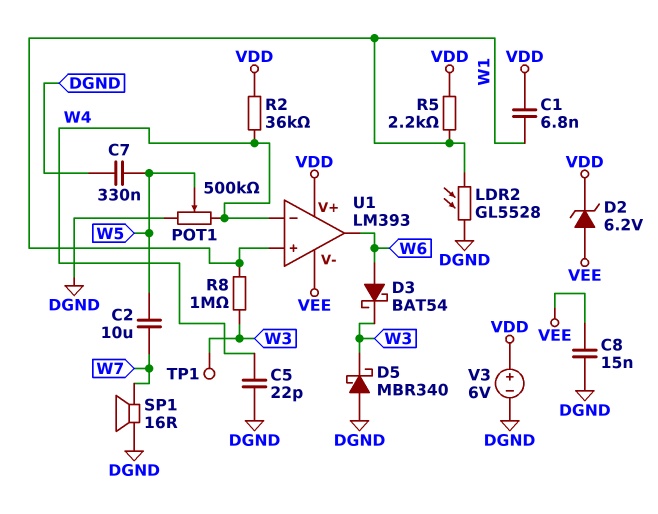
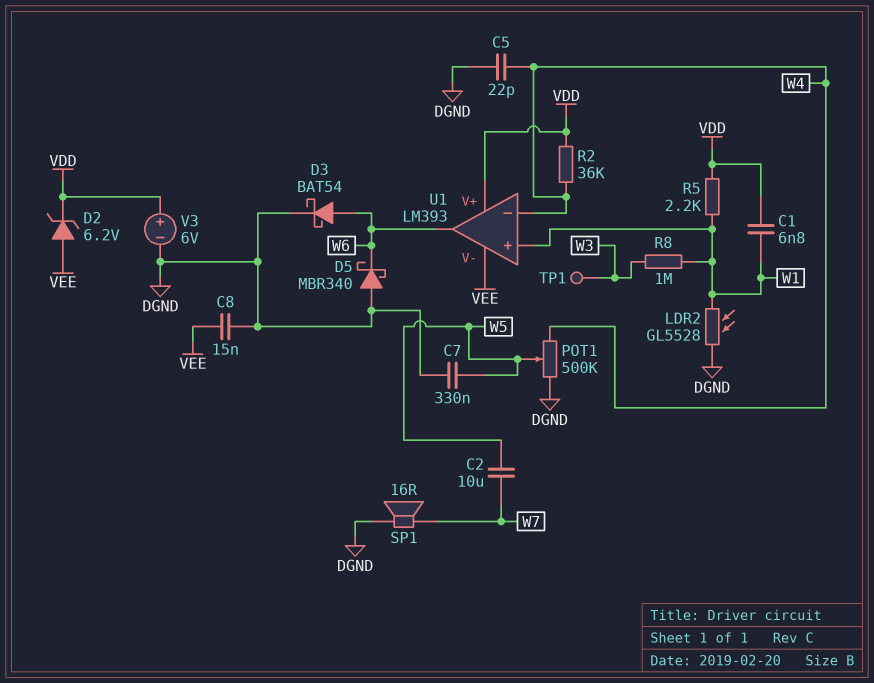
D3: schottky BAT54 (A W6, K W3) -> schottky BAT54 (A W6, K DGND)
D5: schottky MBR340 (A DGND, K W3) -> schottky MBR340 (A DGND, K W6)

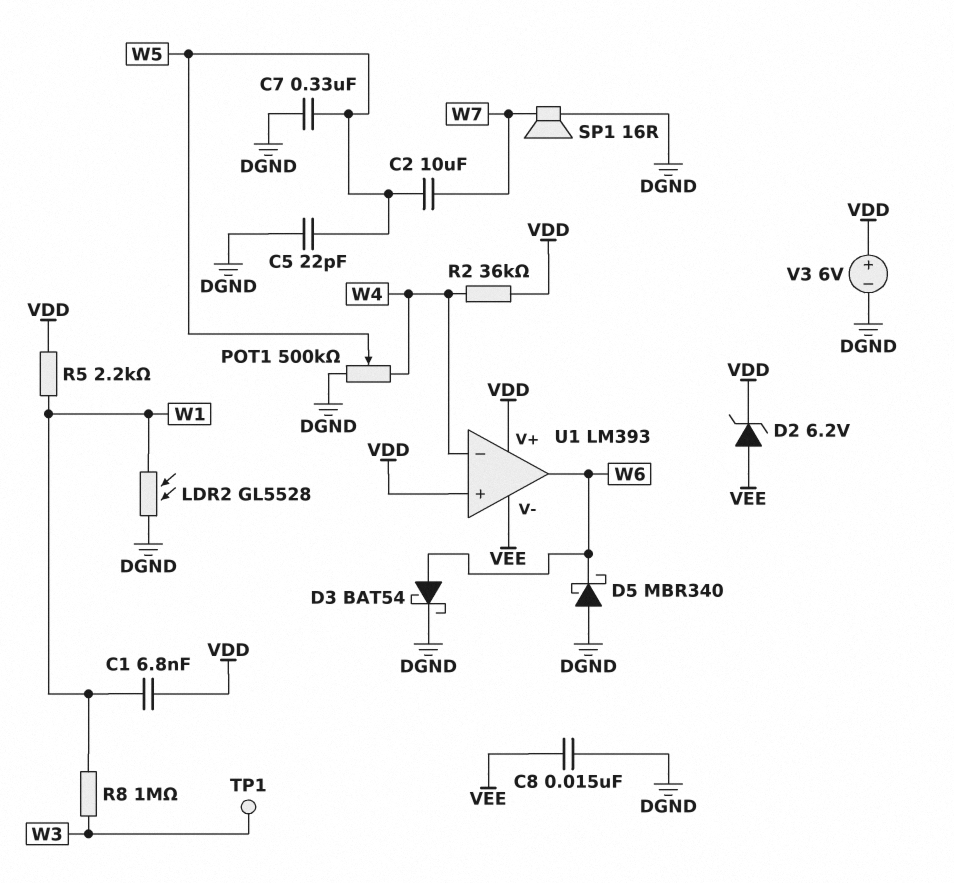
C5: 22pF (DGND, W4) -> 22pF (DGND, W5)
U1 pin in+: W1 -> VDD

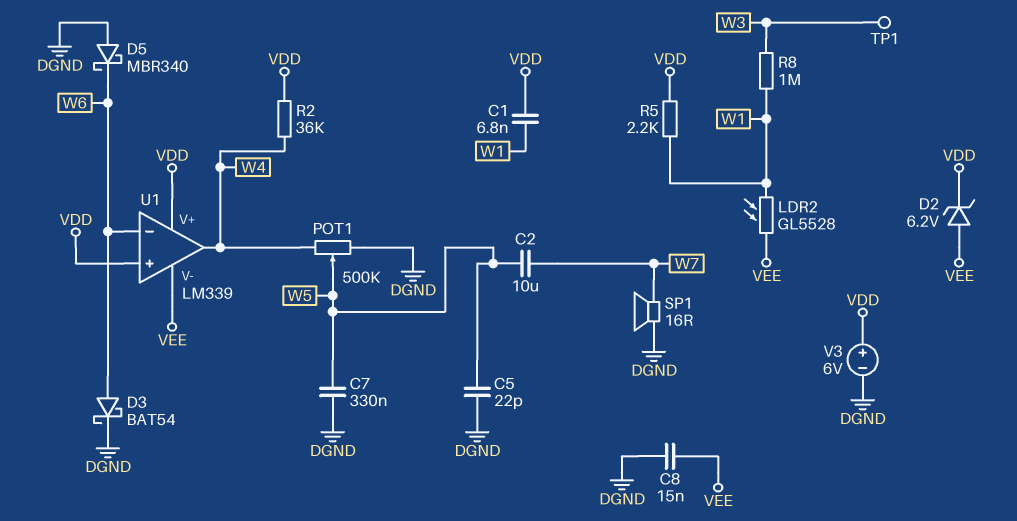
LDR2: GL5528 (DGND, W1) -> GL5528 (VEE, W1)
U1: LM393 -> LM339
U1 pin in-: W4 -> W6
U1 pin out: W6 -> W4

